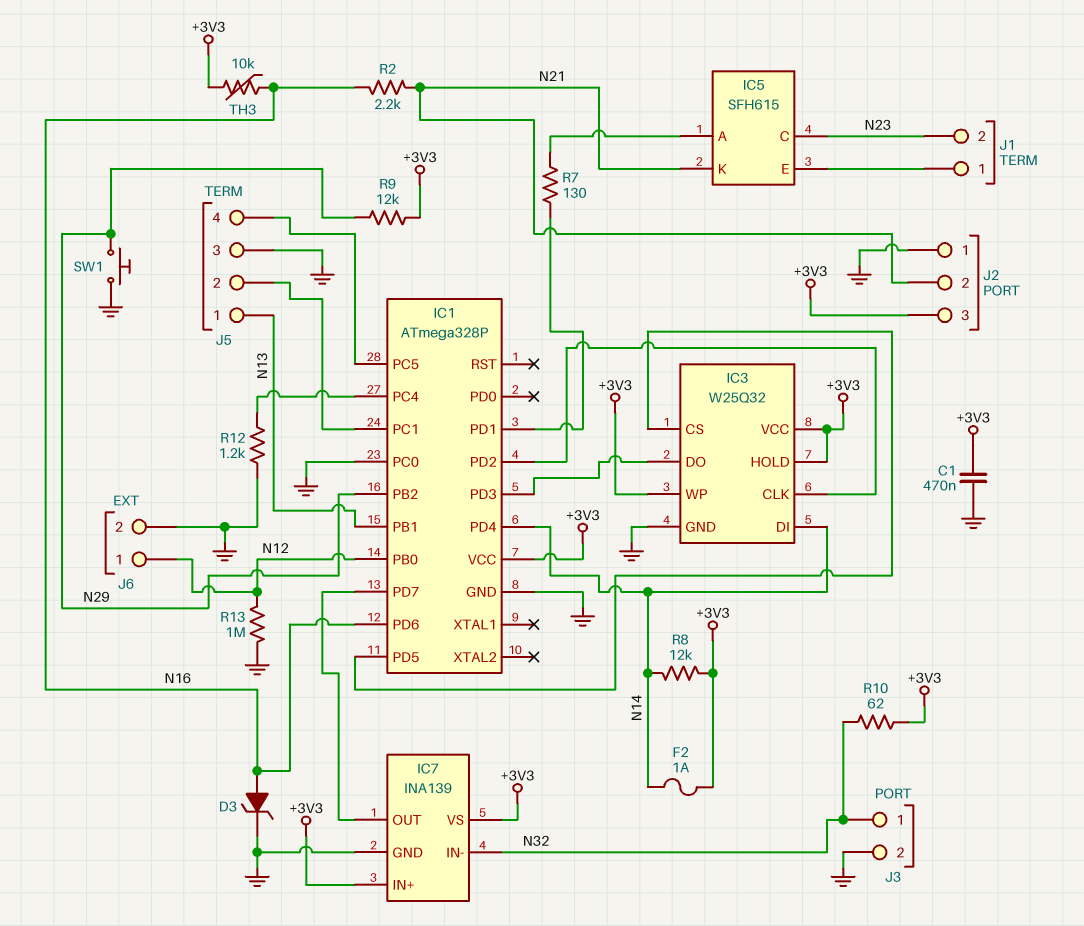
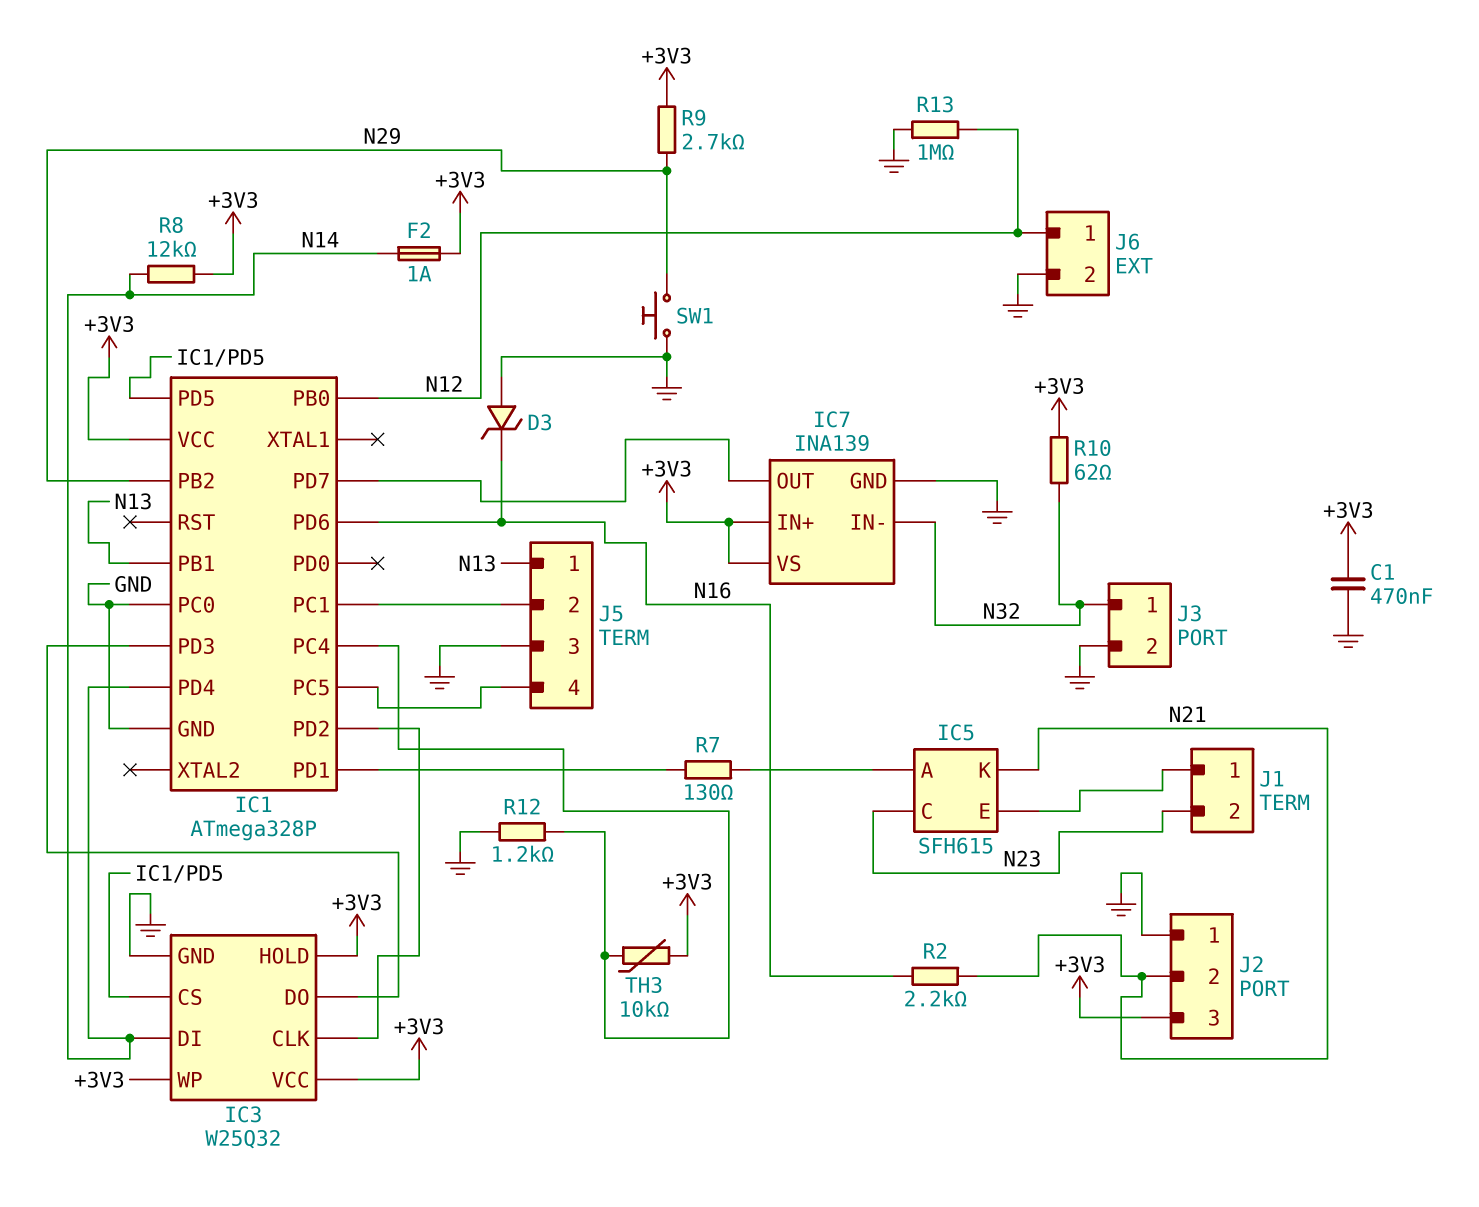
D3: zener (A N16, K GND) -> zener (A GND, K N16)
R9: 12k (+3V3, N29) -> 2.7k (+3V3, N29)
TH3: 10k (+3V3, N16) -> 10k (+3V3, IC1/PC4)

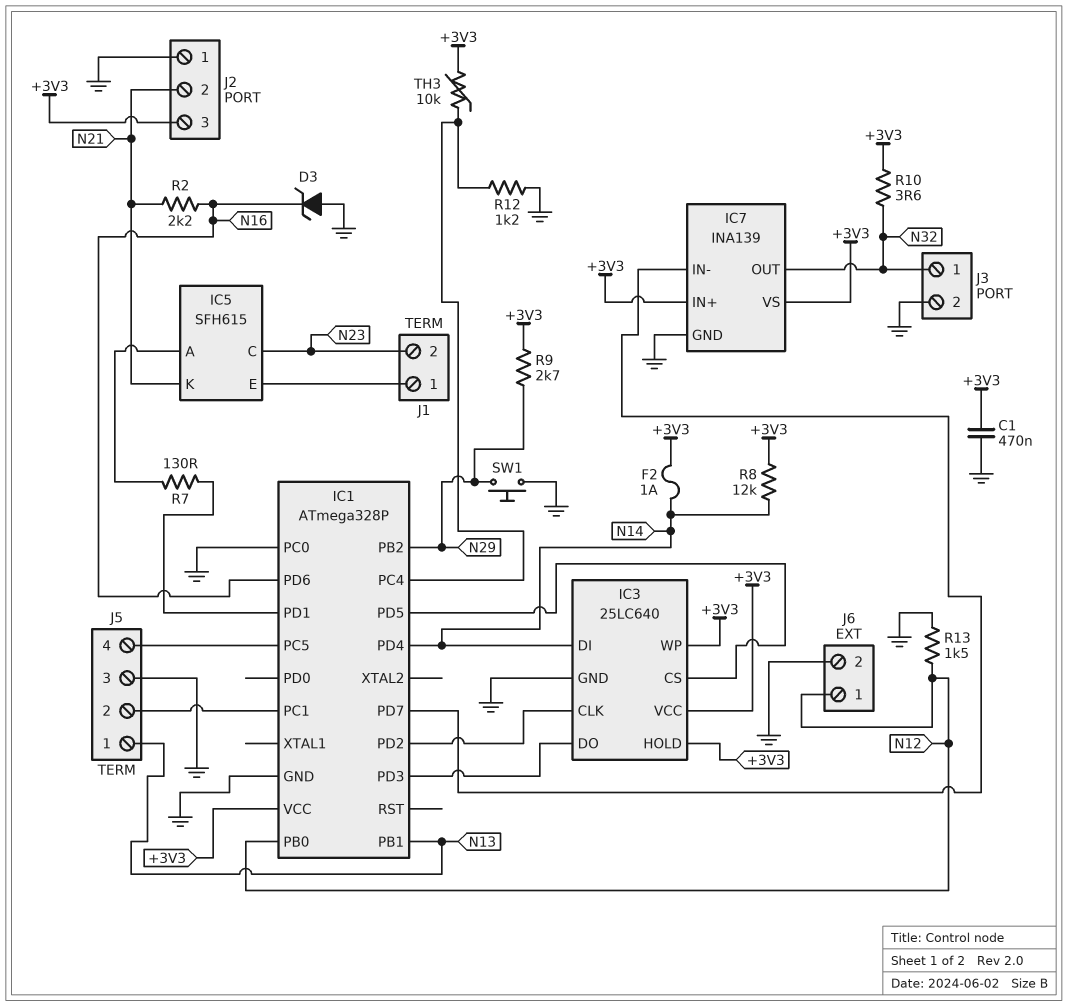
IC3: W25Q32 -> 25LC640
IC7 pin IN-: N32 -> IC1/PD7
IC7 pin OUT: IC1/PD7 -> N32
R10: 62 (+3V3, N32) -> 3.6 (+3V3, N32)
R13: 1M (GND, N12) -> 1.5k (GND, N12)

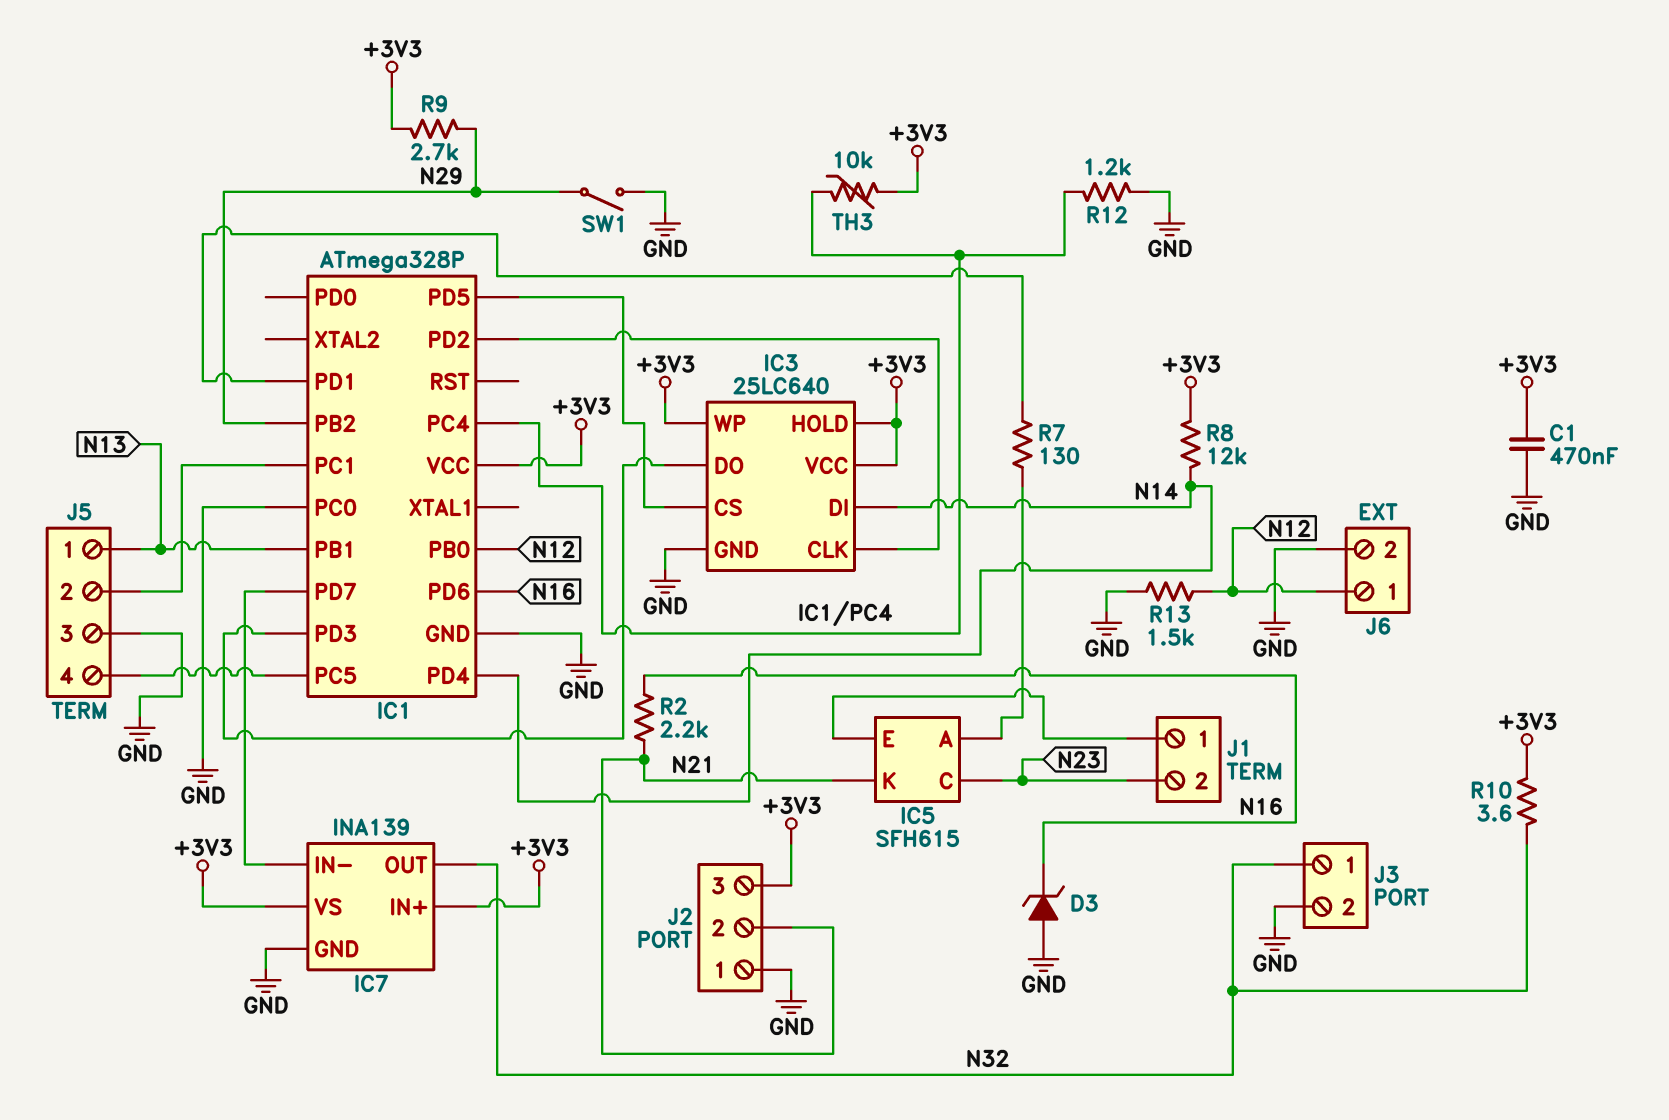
F2: 1A (+3V3, N14) -> none
SW1: button (GND, N29) -> switch (GND, N29)

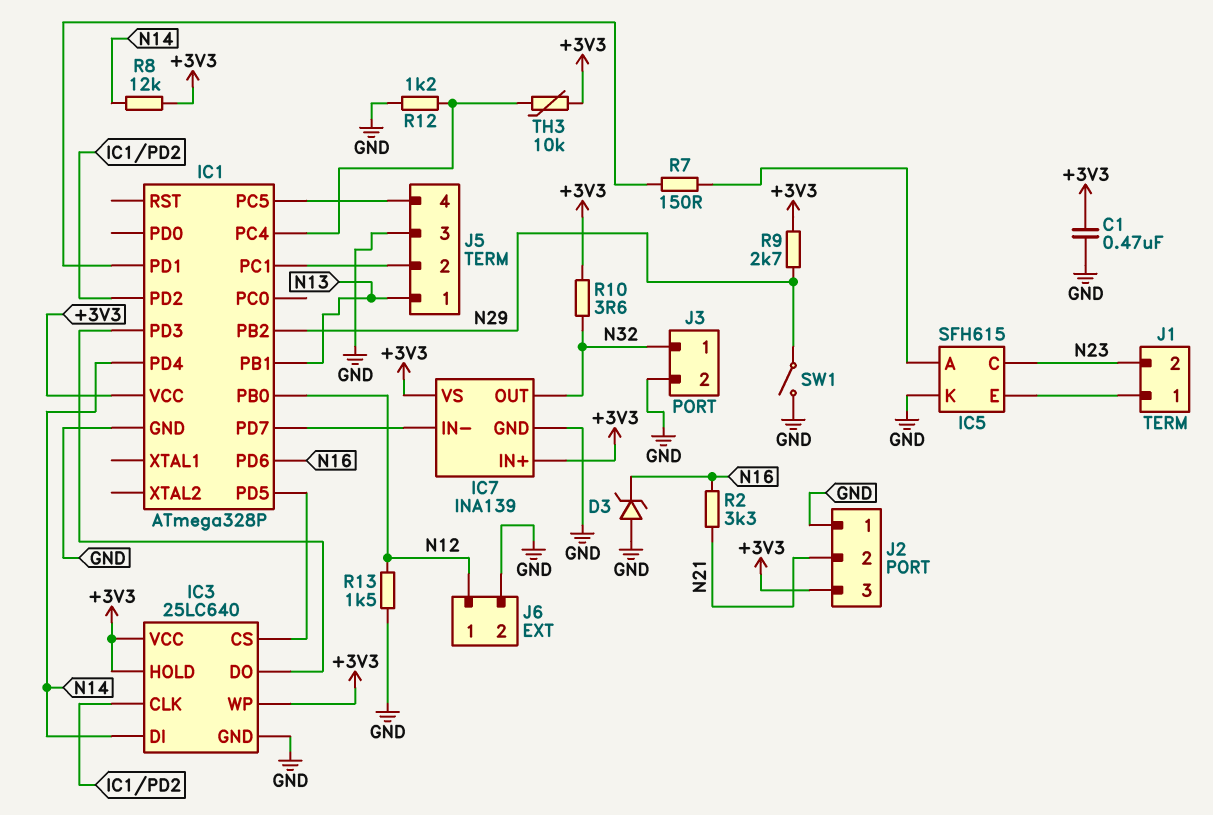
IC1 pin PC0: GND -> none
IC5 pin K: N21 -> GND
R2: 2.2k (N16, N21) -> 3.3k (N16, N21)
R7: 130 (IC1/PD1, IC5/A) -> 150 (IC1/PD1, IC5/A)

